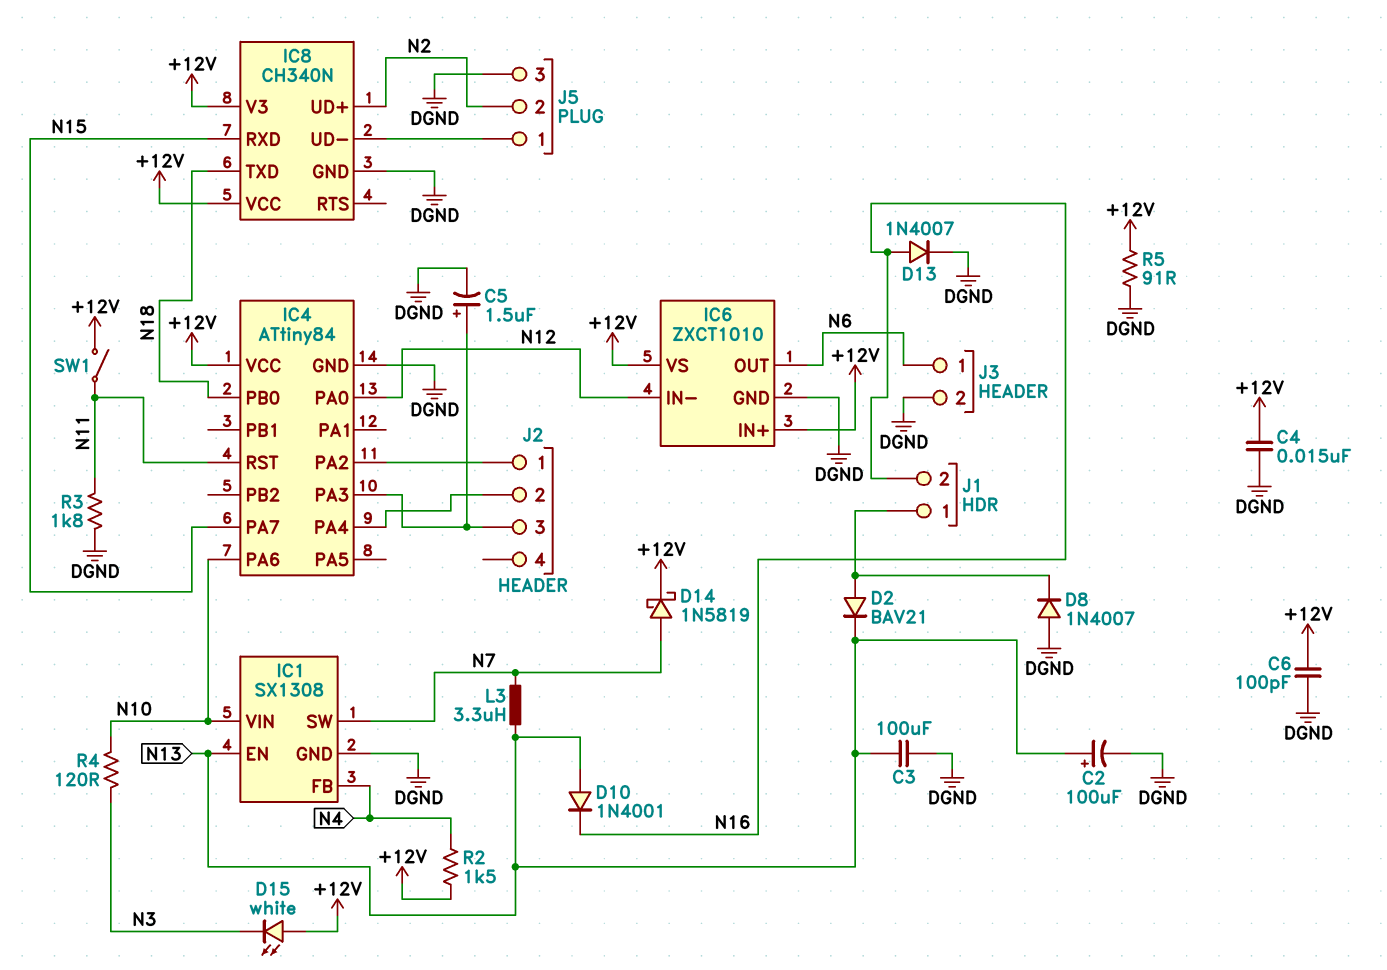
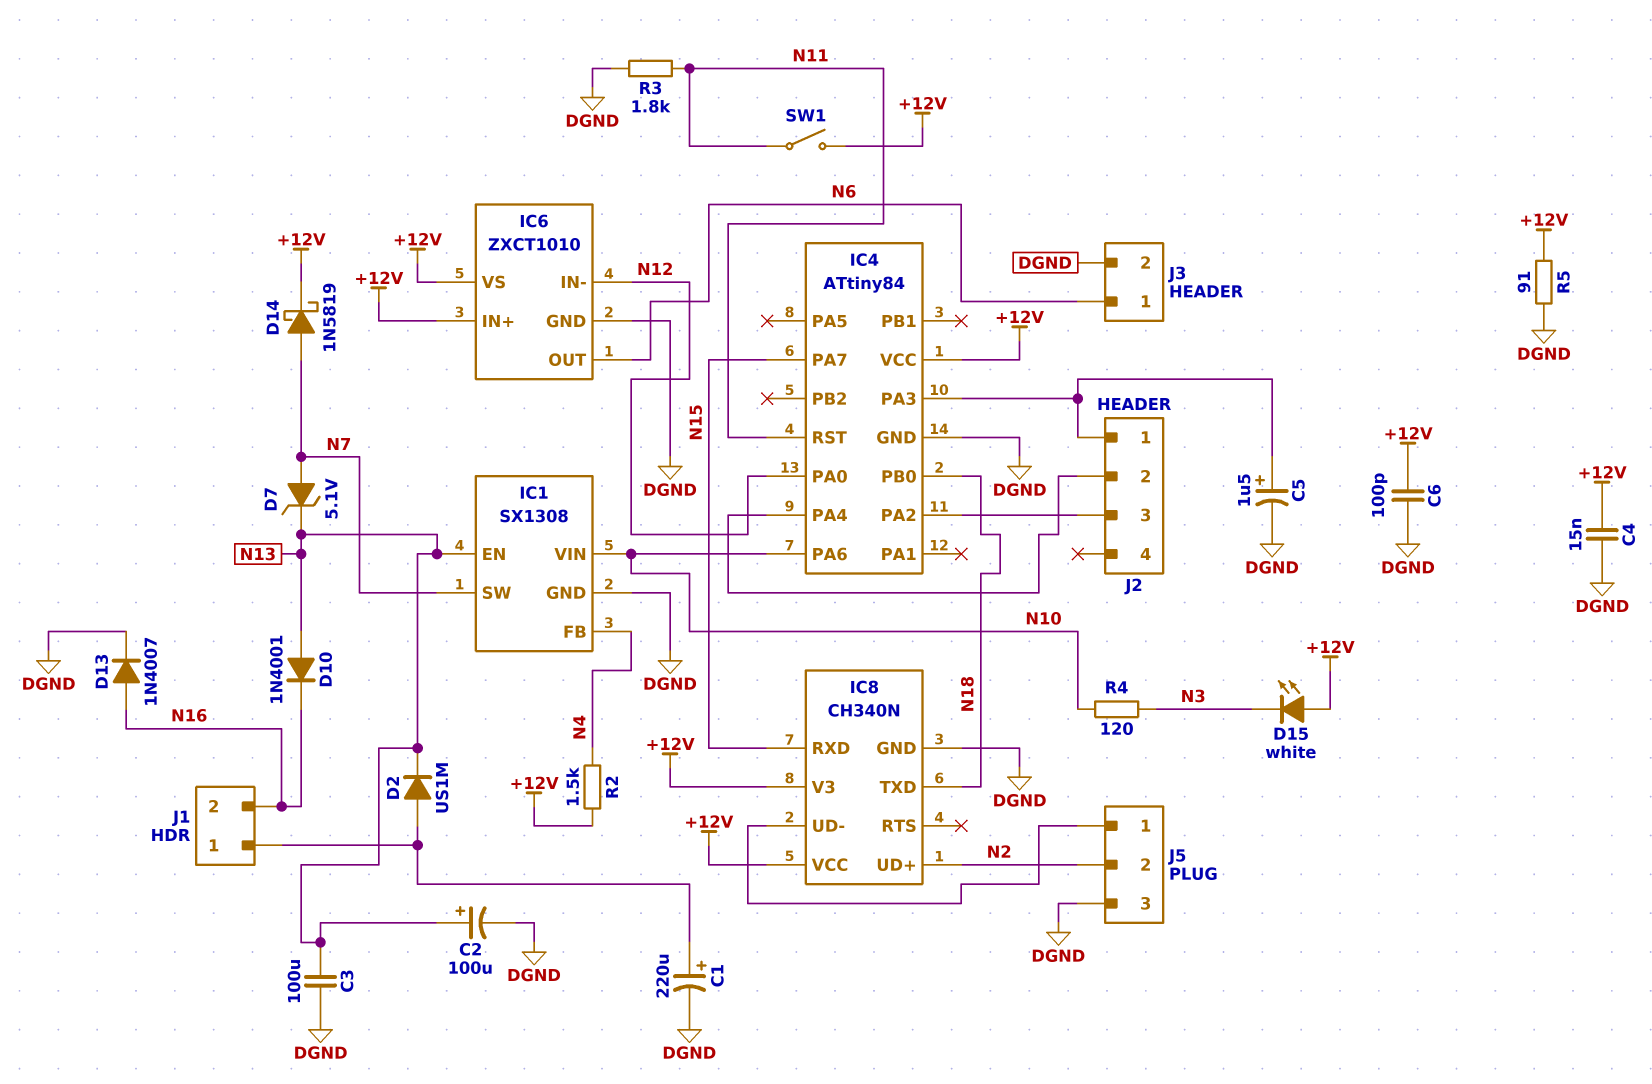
C1: none -> 220uF (plus J1/1, minus DGND)
D2: diode BAV21 (A J1/1, K N13) -> diode US1M (A J1/1, K N13)
D7: none -> zener 5.1V (A N7, K N13)
D8: diode 1N4007 (A DGND, K J1/1) -> none
J2 pin 1: IC4/PA2 -> IC4/PA3
J2 pin 3: IC4/PA3 -> IC4/PA2
L3: 3.3uH (N7, N13) -> none

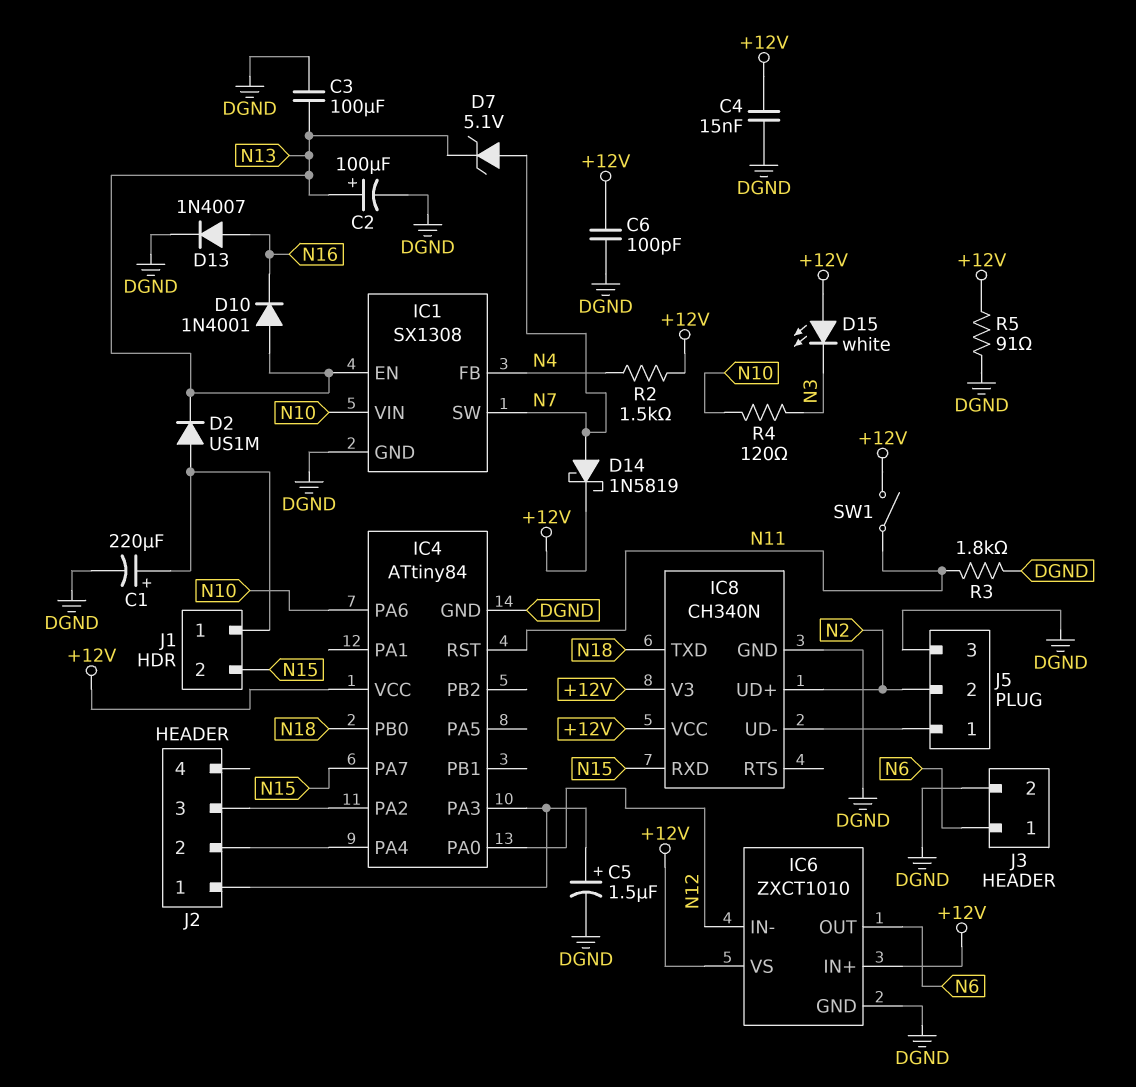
J1 pin 2: N16 -> N15

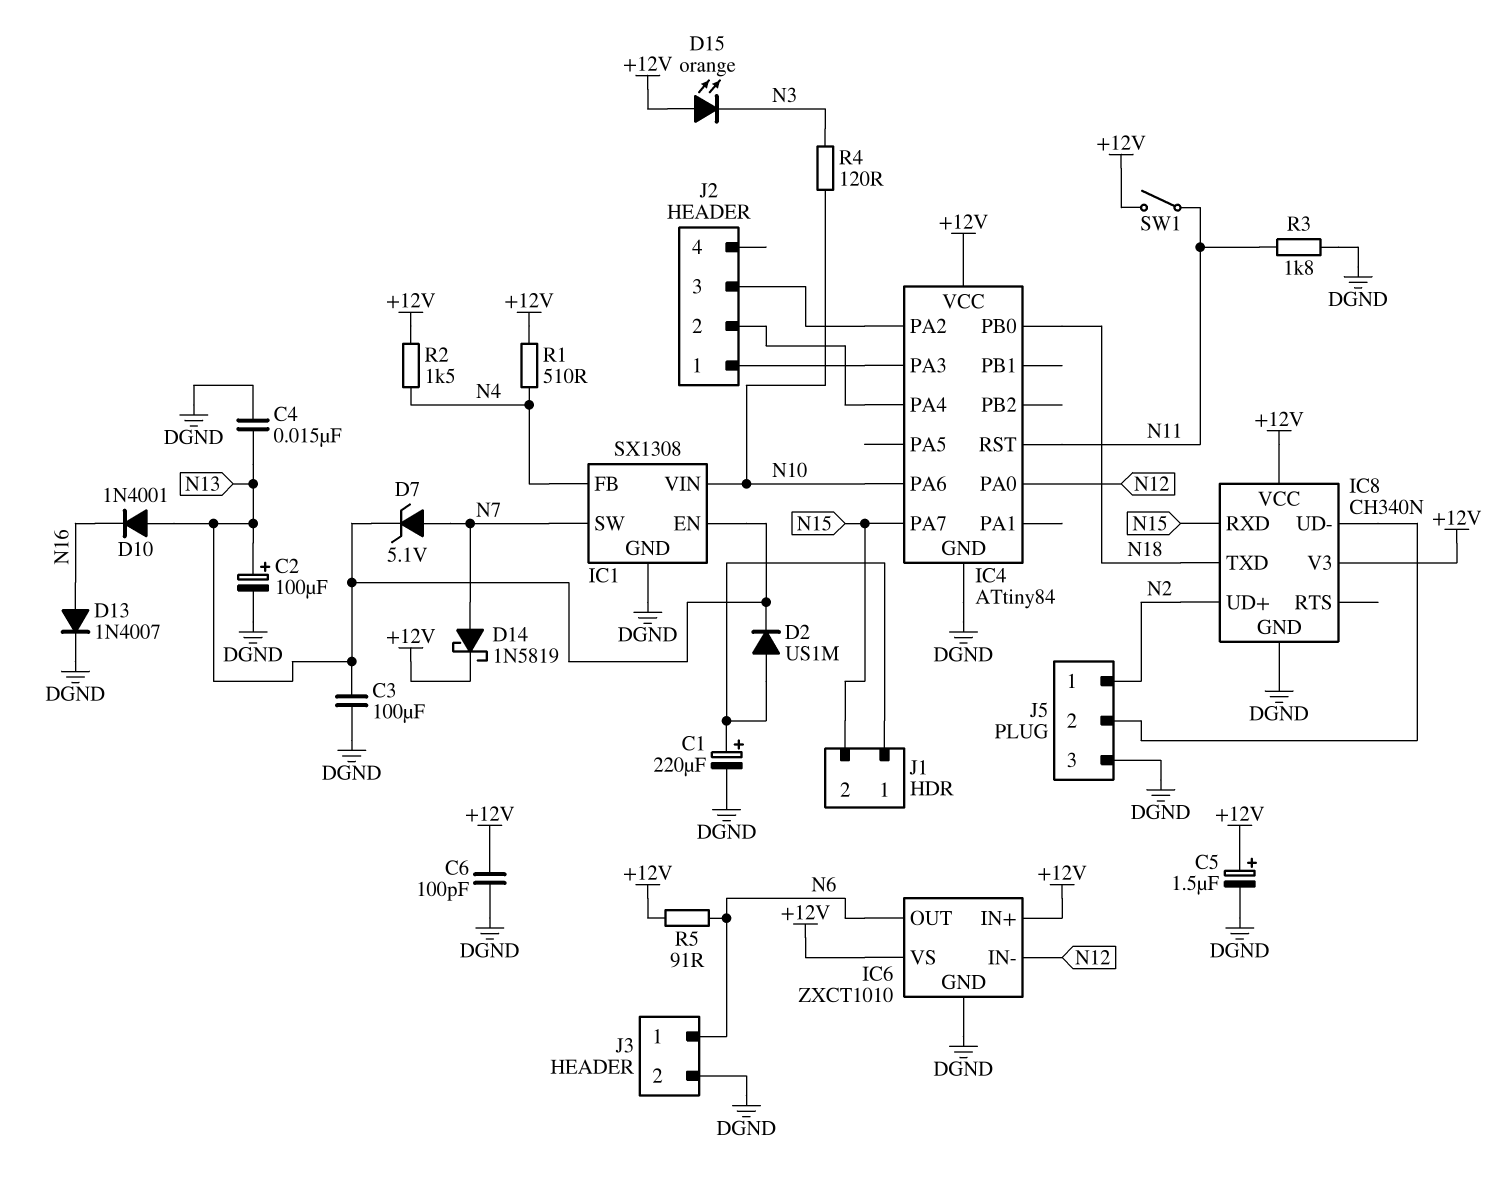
C4: 15nF (+12V, DGND) -> 15nF (DGND, N13)
C5: 1.5uF (plus IC4/PA3, minus DGND) -> 1.5uF (plus +12V, minus DGND)
D15: LED white (A +12V, K N3) -> LED orange (A +12V, K N3)
J5 pin 1: IC8/UD- -> N2
J5 pin 2: N2 -> IC8/UD-
R1: none -> 510 (+12V, N4)
R5: 91 (+12V, DGND) -> 91 (+12V, N6)

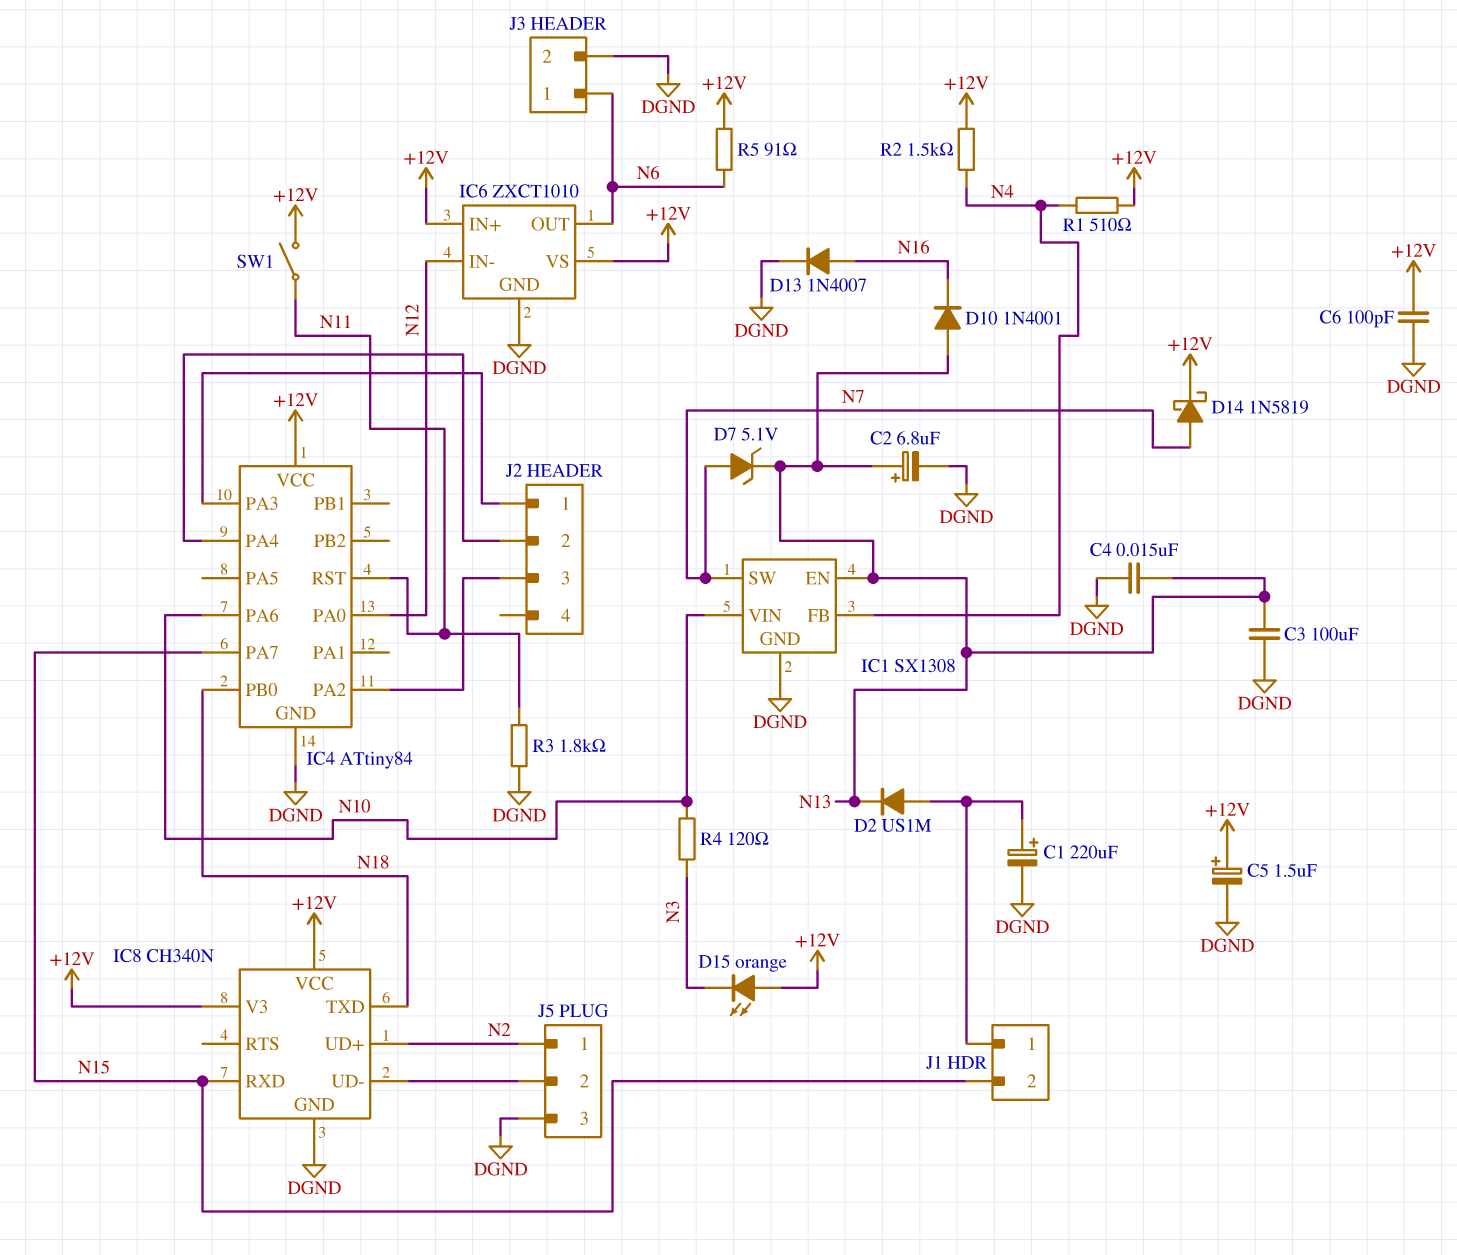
C2: 100uF (plus N13, minus DGND) -> 6.8uF (plus N13, minus DGND)

